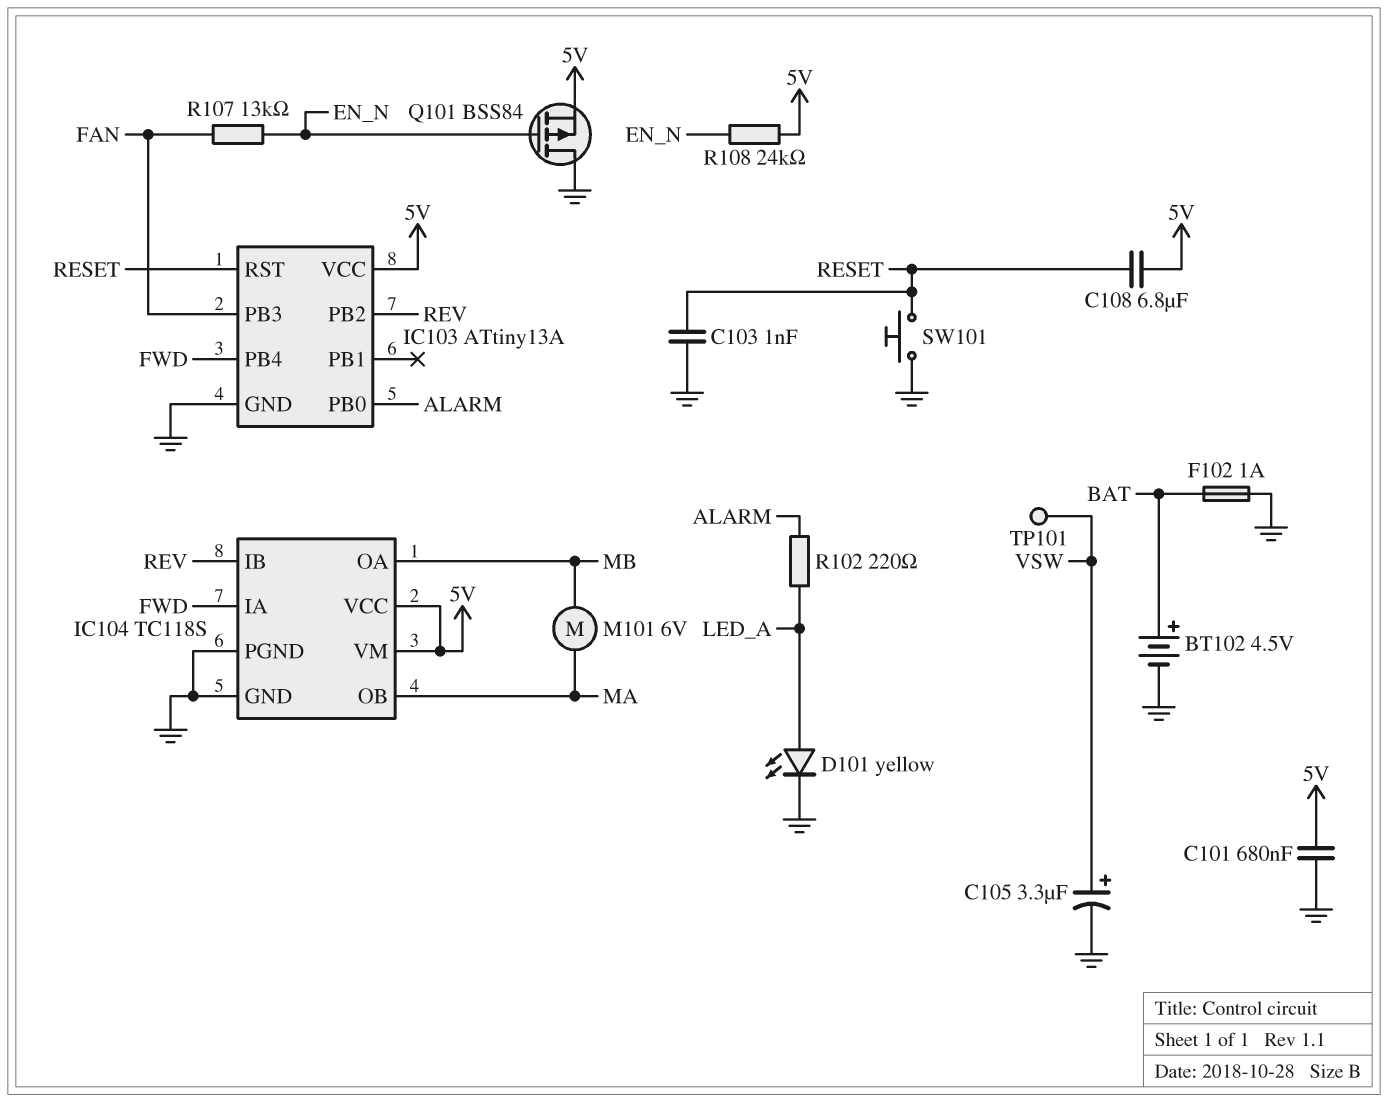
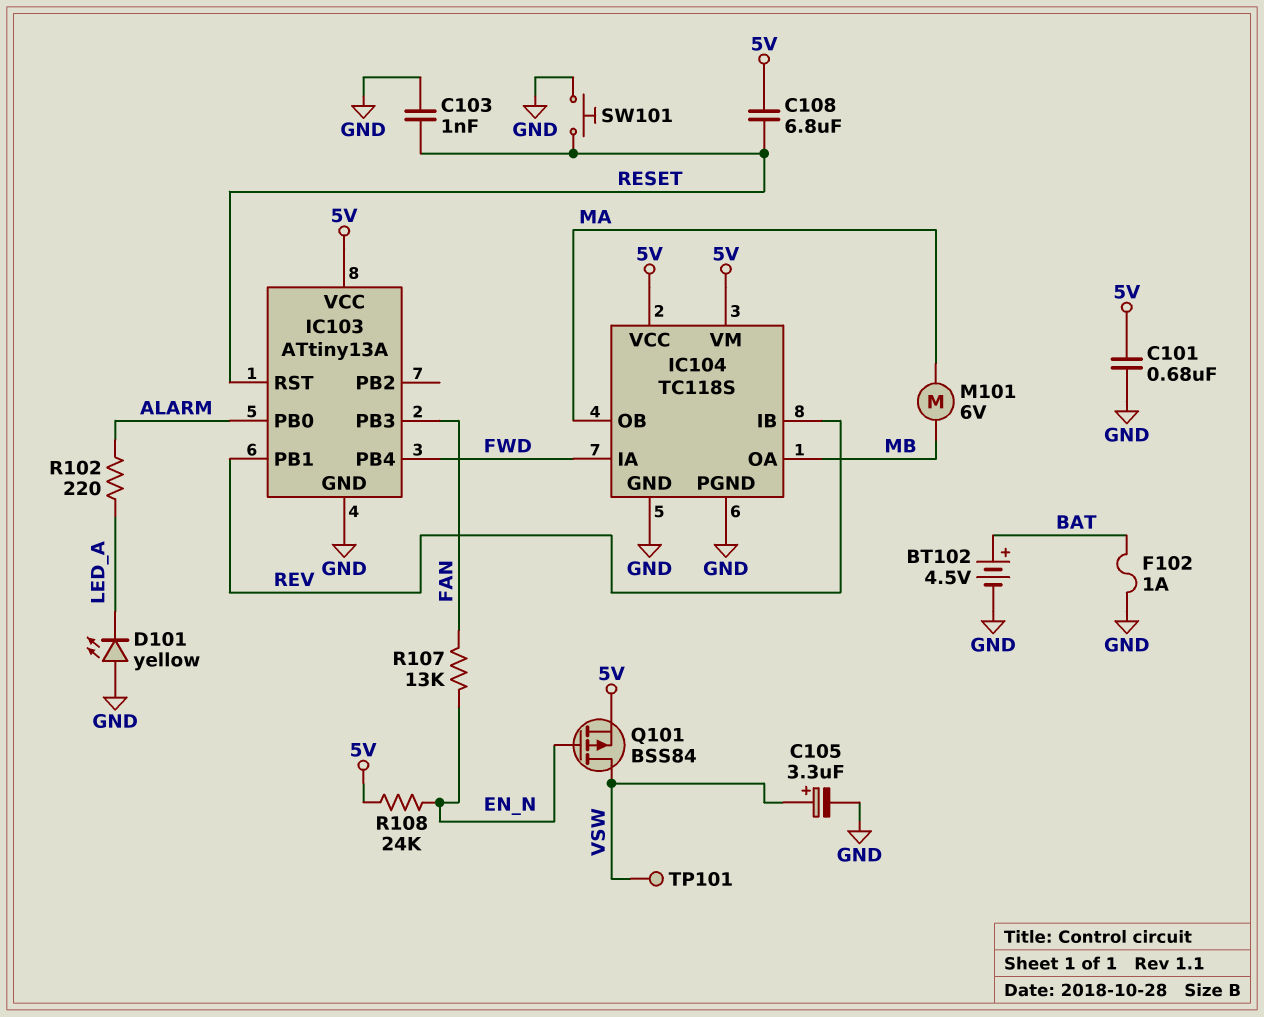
D101: LED yellow (A LED_A, K GND) -> LED yellow (A GND, K LED_A)
IC103 pin PB1: none -> REV
IC103 pin PB2: REV -> none
Q101: PMOS BSS84 (G EN_N, D GND, S 5V) -> PMOS BSS84 (G EN_N, D VSW, S 5V)

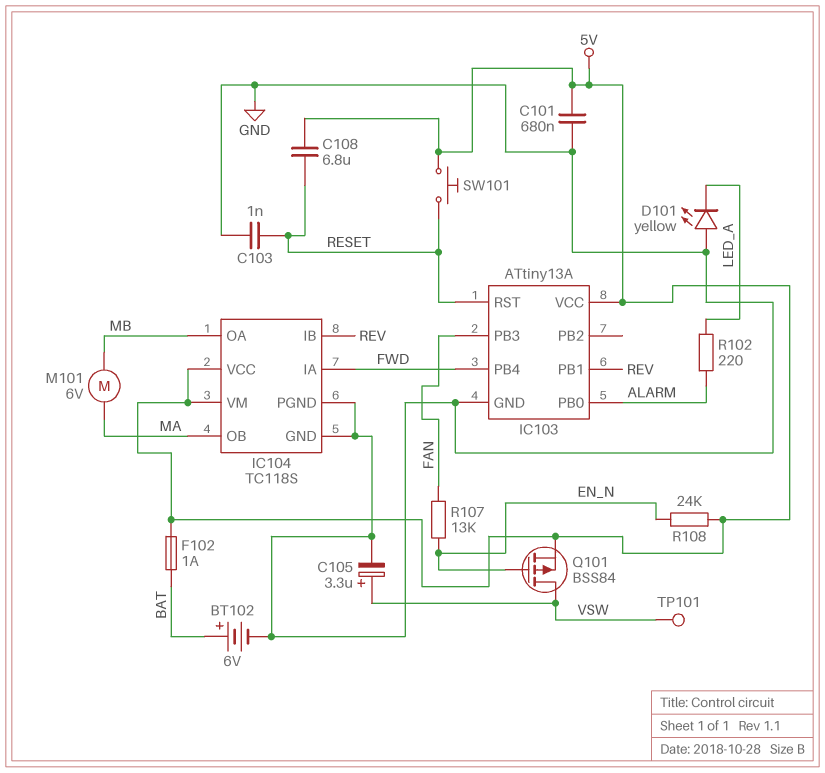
BT102: 4.5V (plus BAT, minus GND) -> 6V (plus BAT, minus GND)
F102: 1A (BAT, GND) -> 1A (5V, BAT)
SW101: button (GND, RESET) -> button (5V, RESET)

